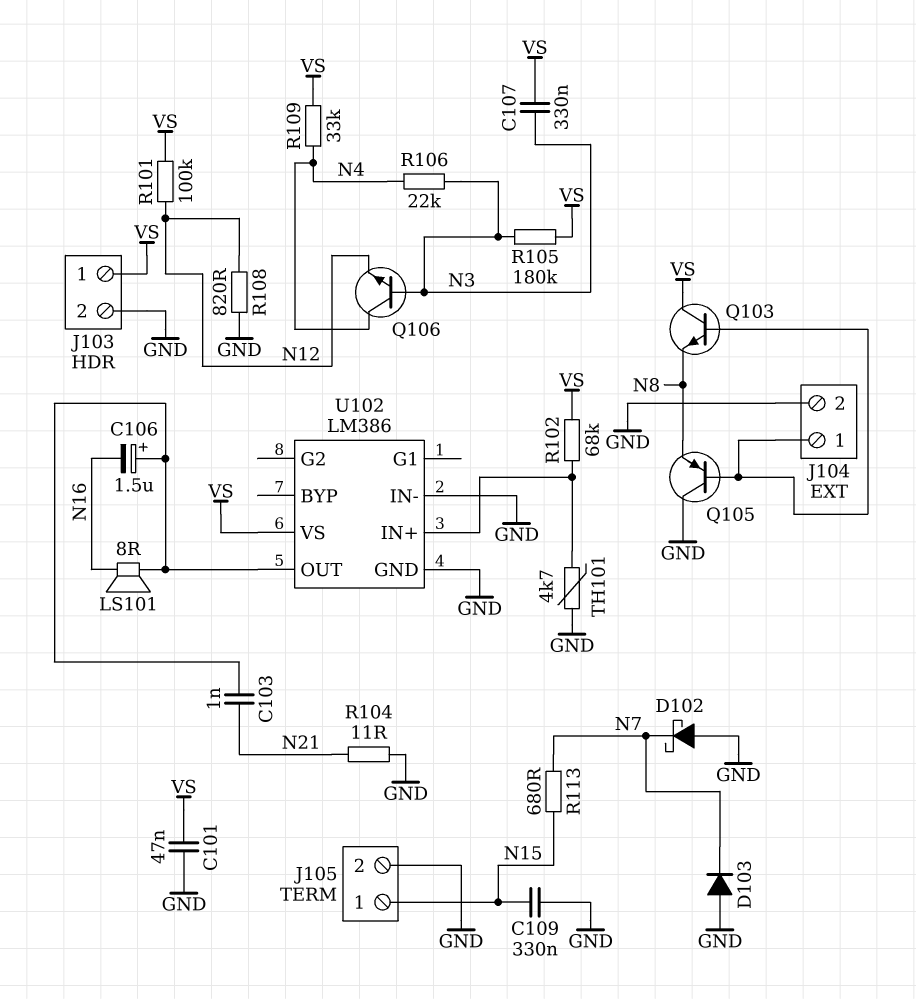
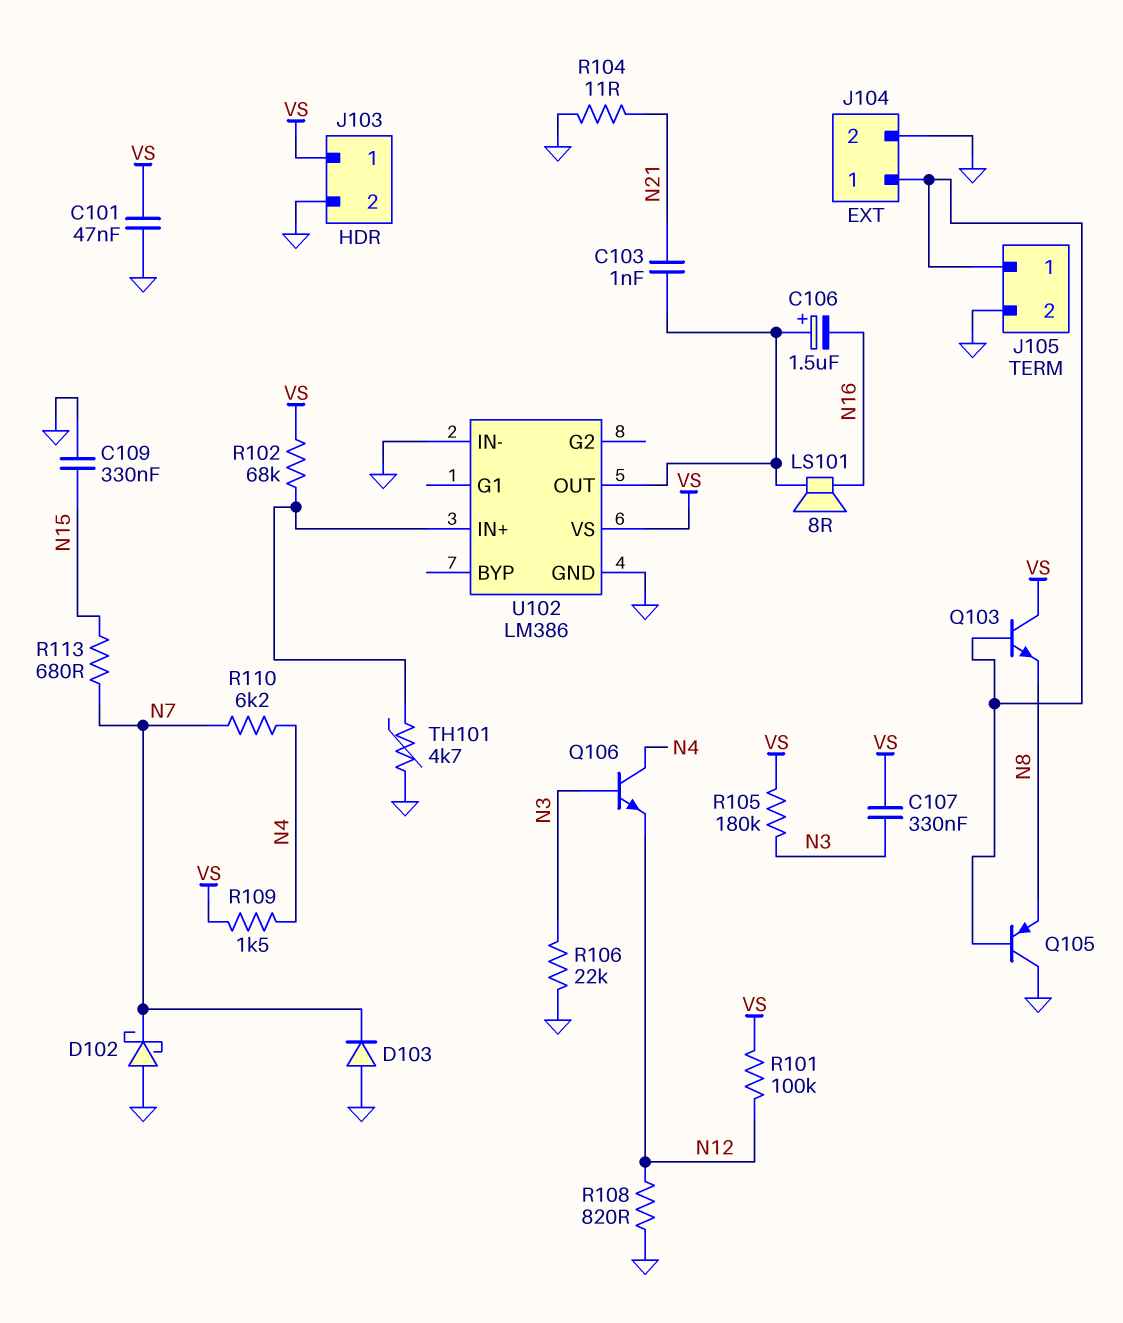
J105 pin 1: N15 -> J104/1
R106: 22k (N3, N4) -> 22k (GND, N3)
R109: 33k (N4, VS) -> 1.5k (N4, VS)
R110: none -> 6.2k (N4, N7)

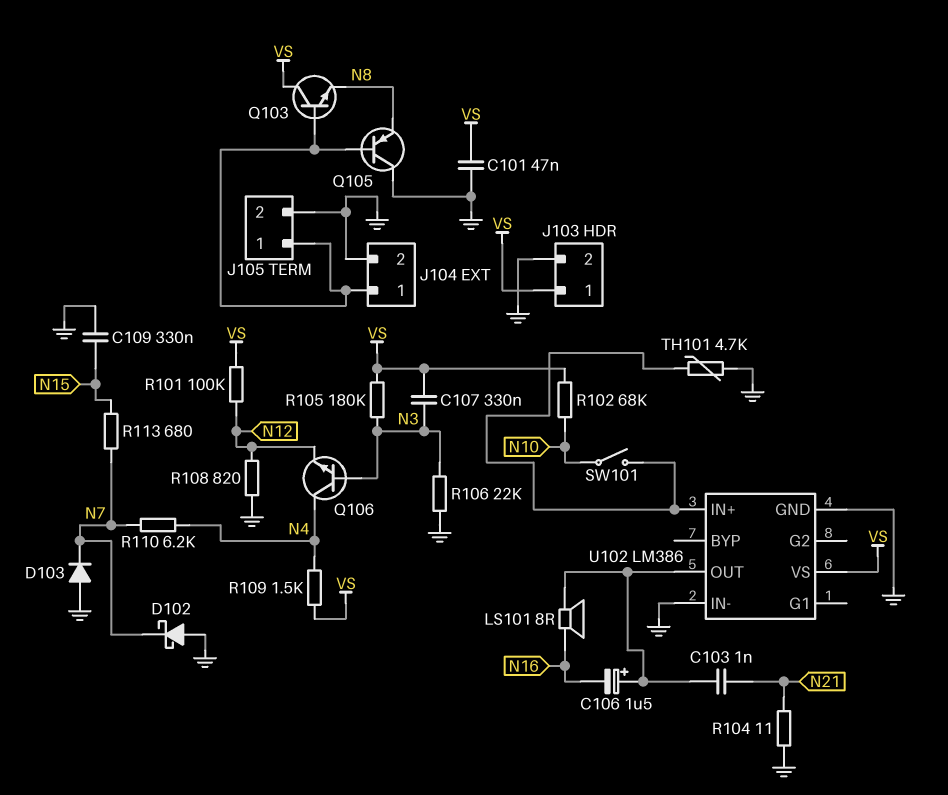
R102: 68k (U102/IN+, VS) -> 68k (N10, VS)
SW101: none -> switch (N10, U102/IN+)

